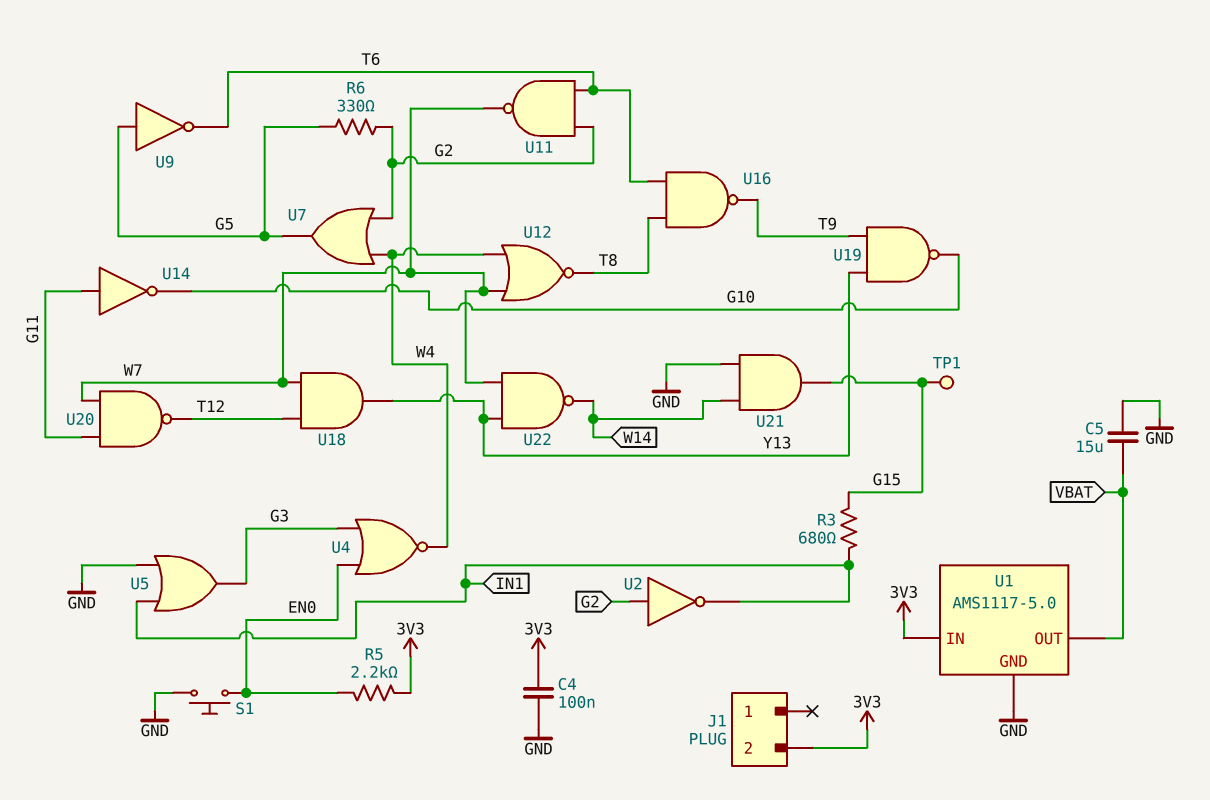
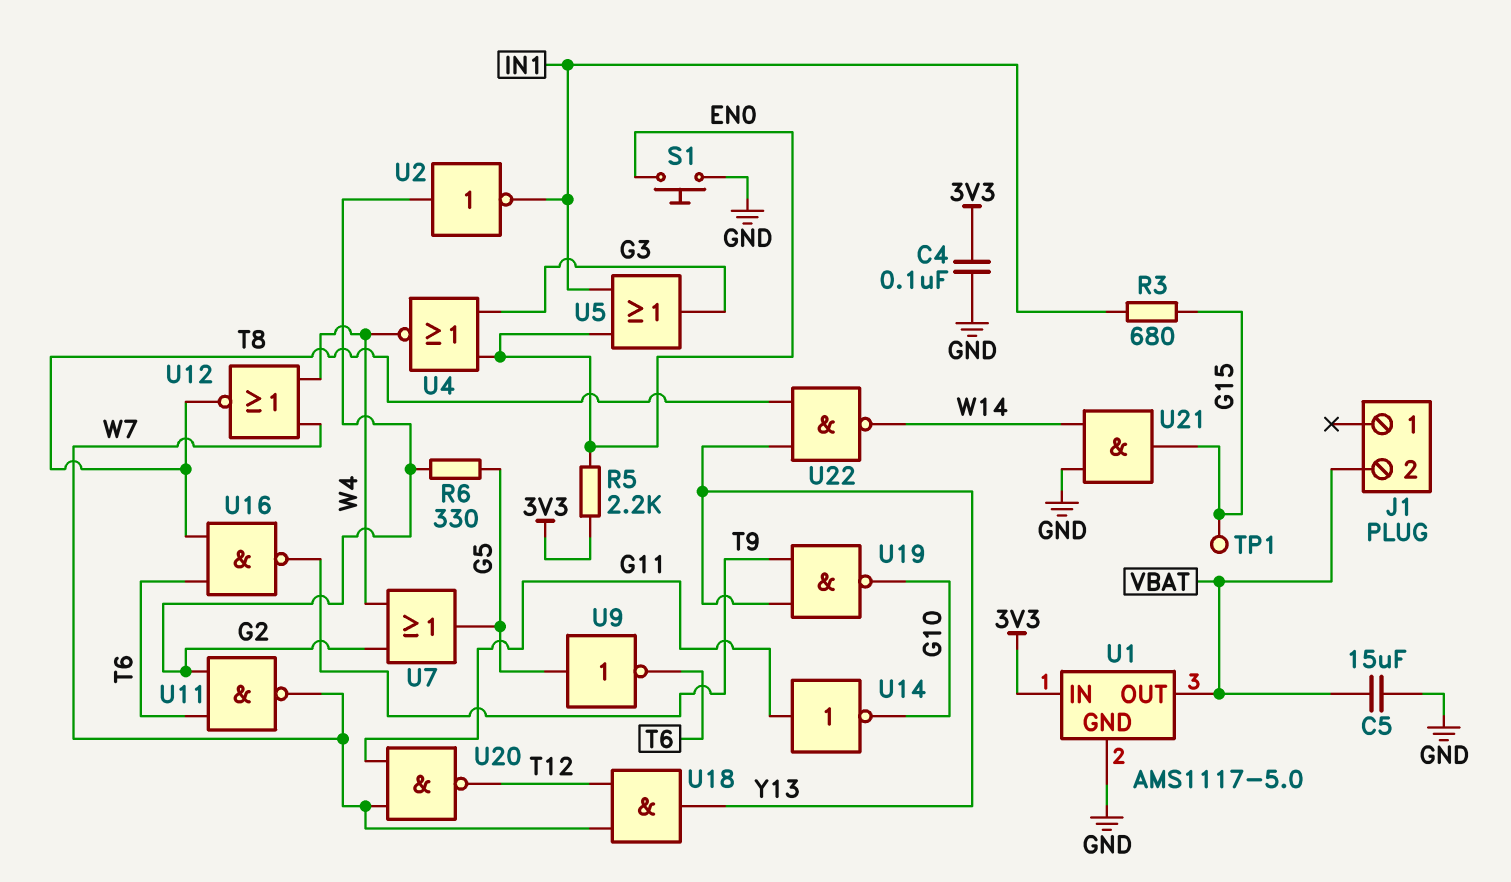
J1 pin 2: 3V3 -> VBAT
U5: OR (in GND, in IN1, out G3) -> OR (in EN0, in IN1, out G3)
U22: NAND (in W7, in Y13, out W14) -> NAND (in T8, in Y13, out W14)

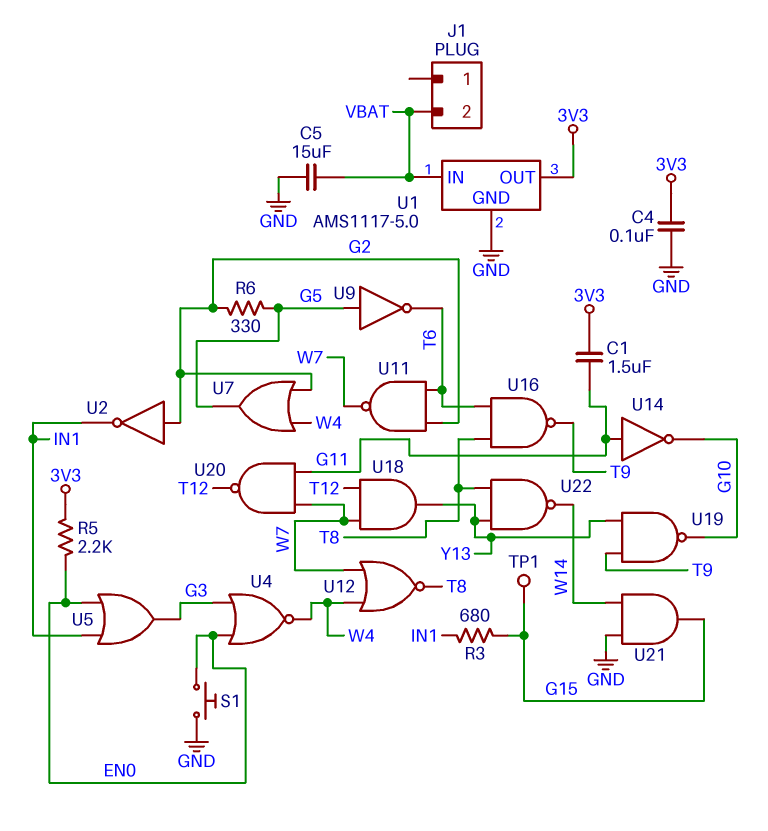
C1: none -> 1.5uF (3V3, G11)
U1 pin IN: 3V3 -> VBAT
U1 pin OUT: VBAT -> 3V3

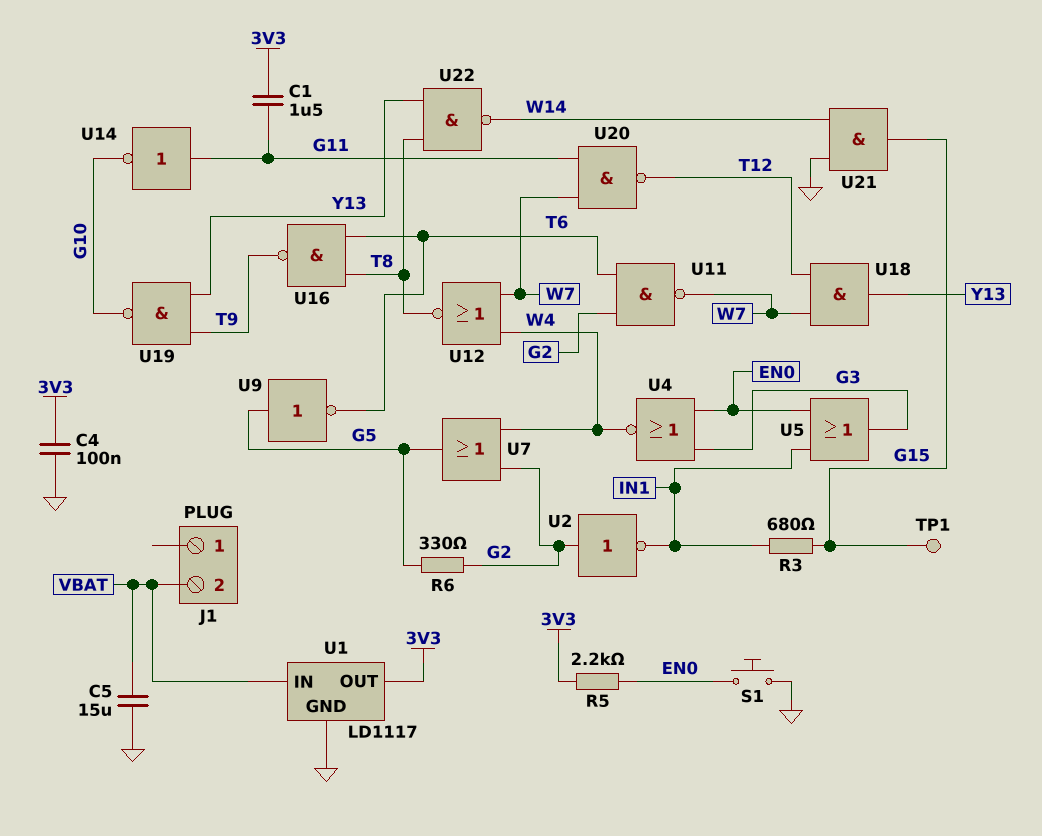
U1: AMS1117-5.0 -> LD1117

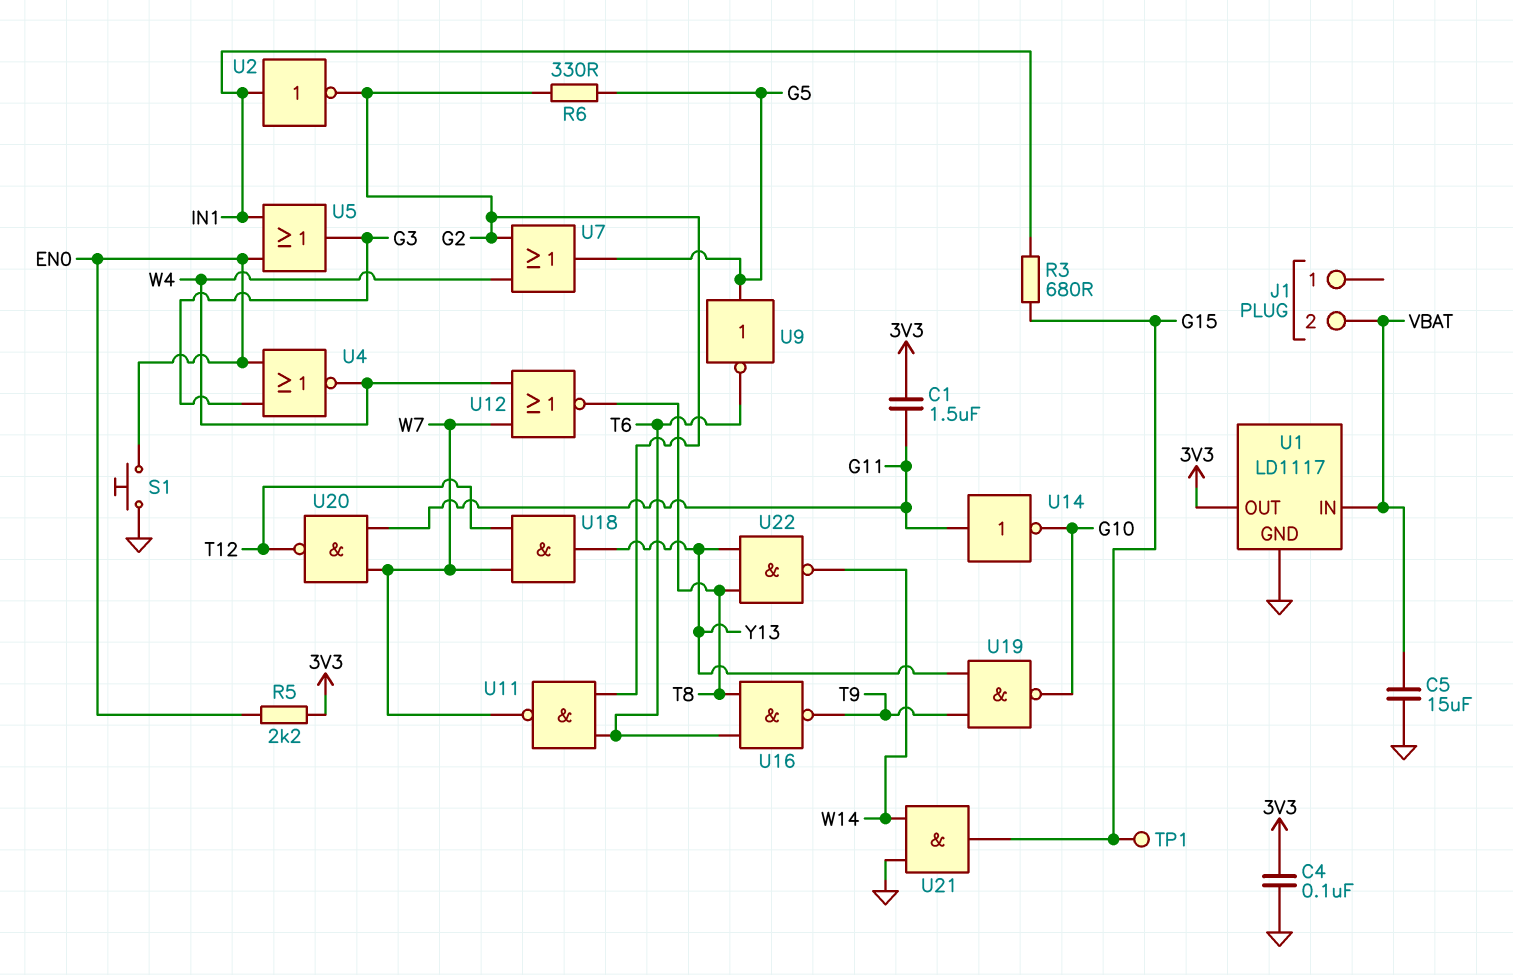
U2: NOT (in G2, out IN1) -> NOT (in IN1, out G2)

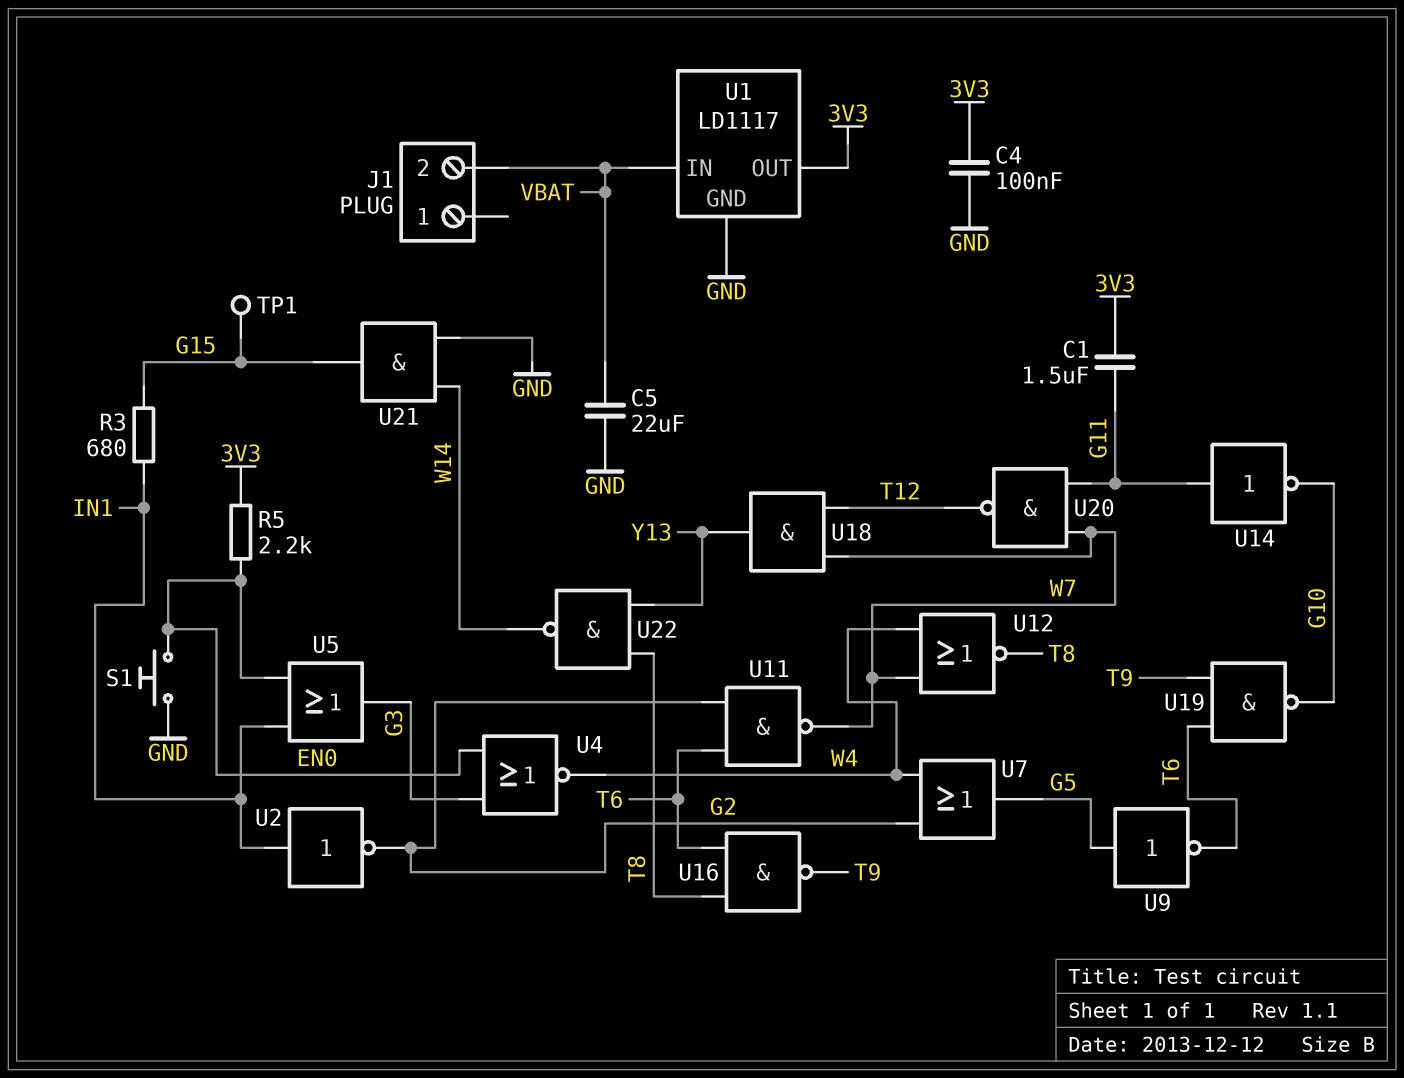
C5: 15uF (GND, VBAT) -> 22uF (GND, VBAT)
R6: 330 (G2, G5) -> none
U19: NAND (in T9, in Y13, out G10) -> NAND (in T6, in T9, out G10)

